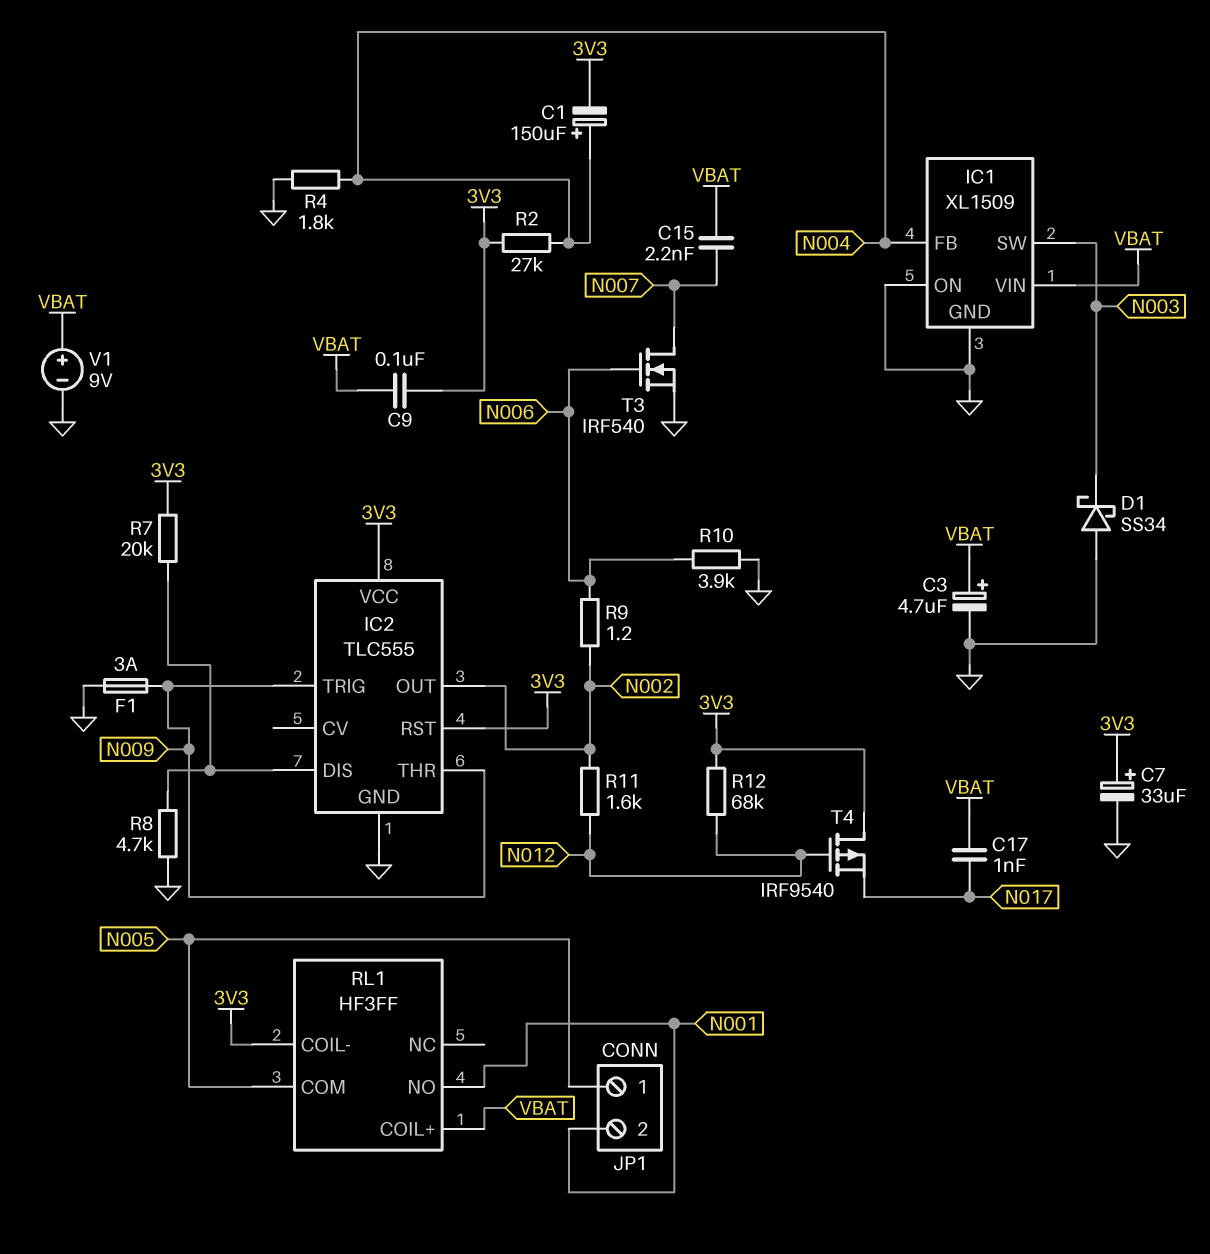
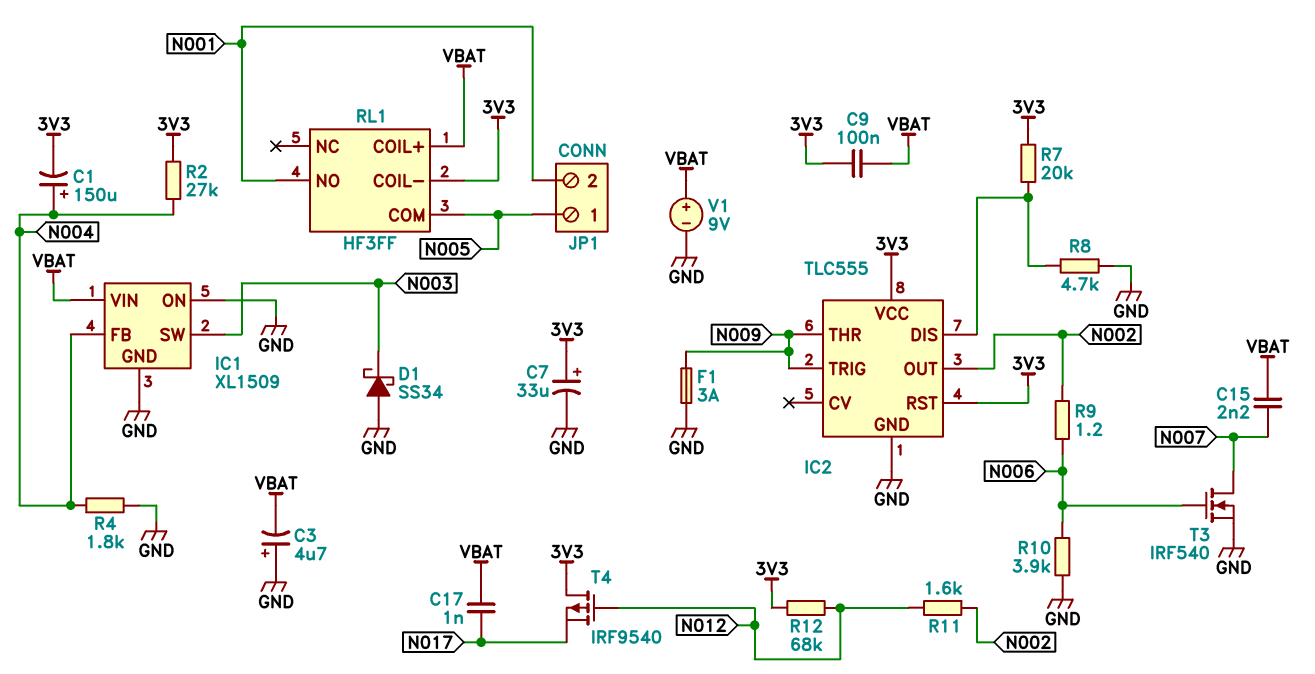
C3: 4.7uF (plus VBAT, minus GND) -> 4.7uF (plus GND, minus VBAT)

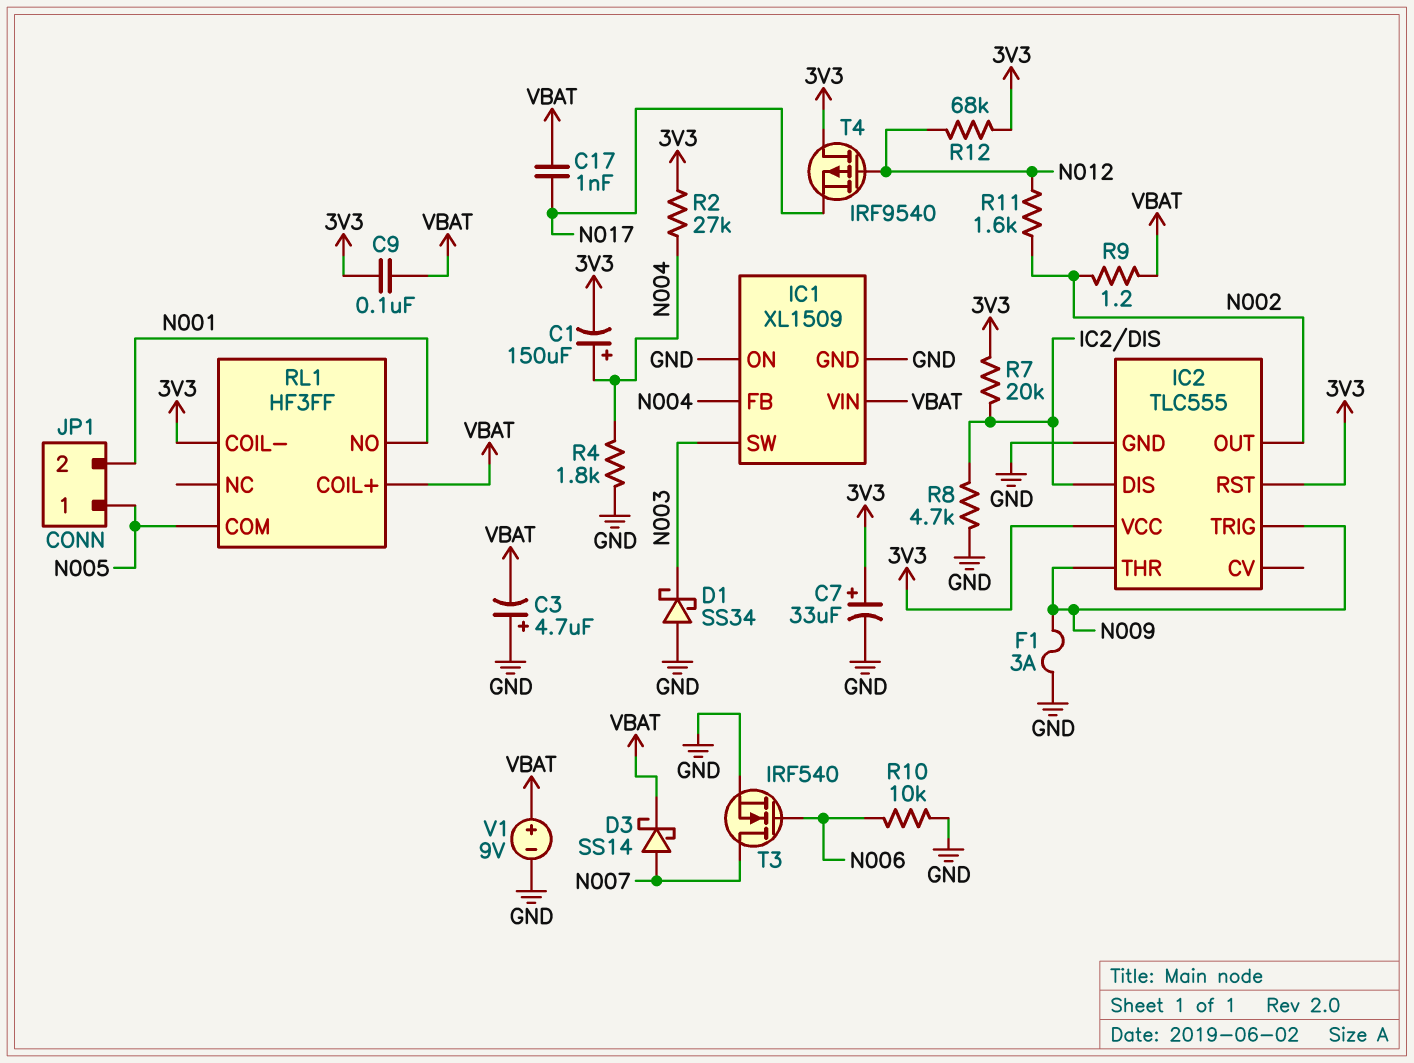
C15: 2.2nF (N007, VBAT) -> none
D3: none -> schottky SS14 (A N007, K VBAT)
R9: 1.2 (N002, N006) -> 1.2 (N002, VBAT)
R10: 3.9k (GND, N006) -> 10k (GND, N006)

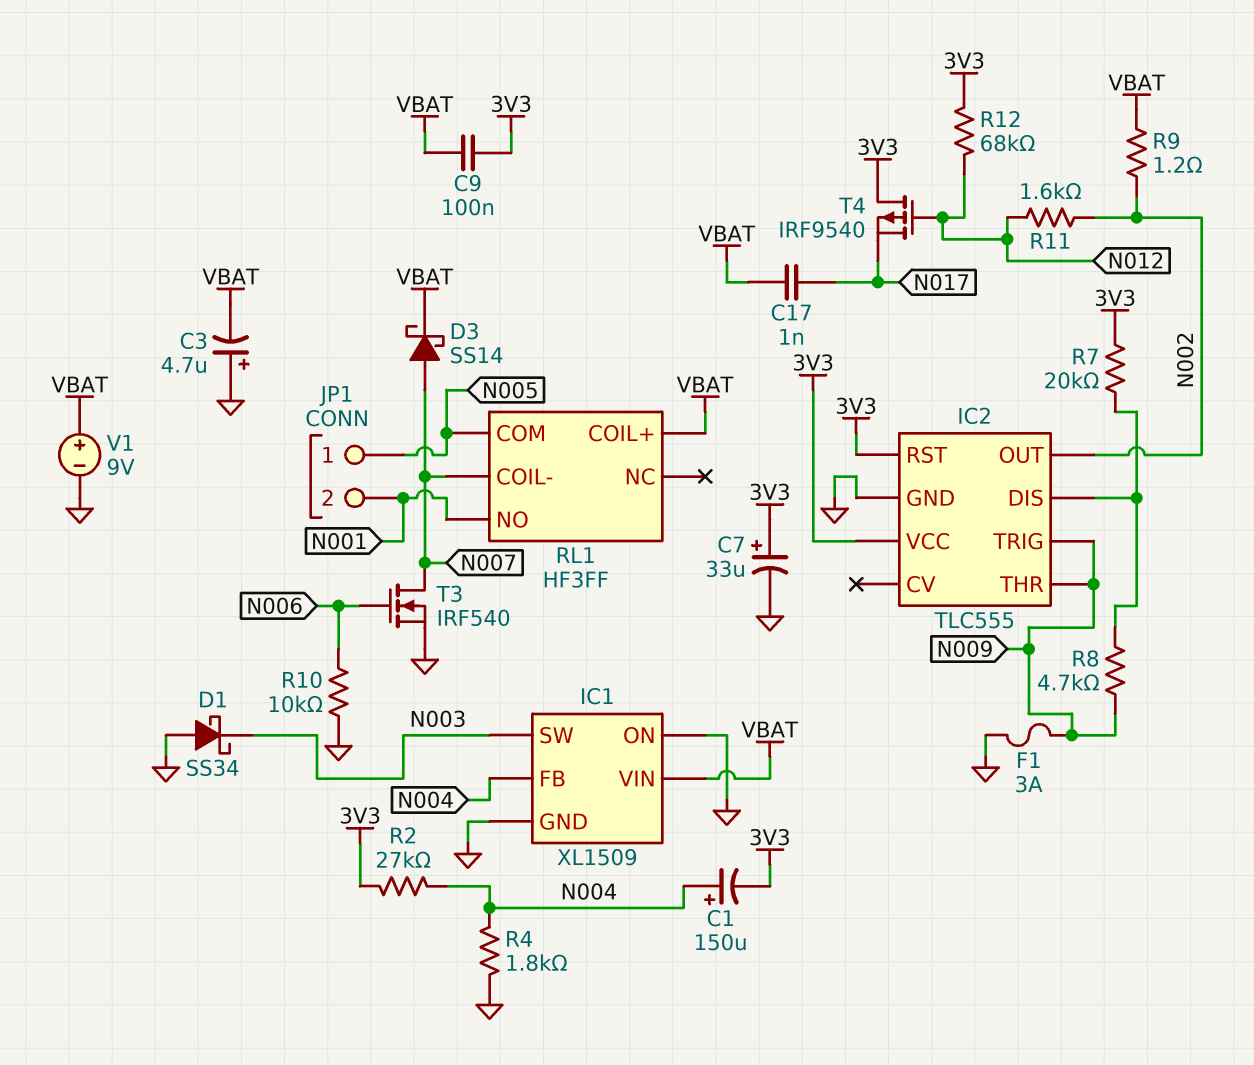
R8: 4.7k (GND, IC2/DIS) -> 4.7k (IC2/DIS, N009)
RL1 pin COIL-: 3V3 -> N007

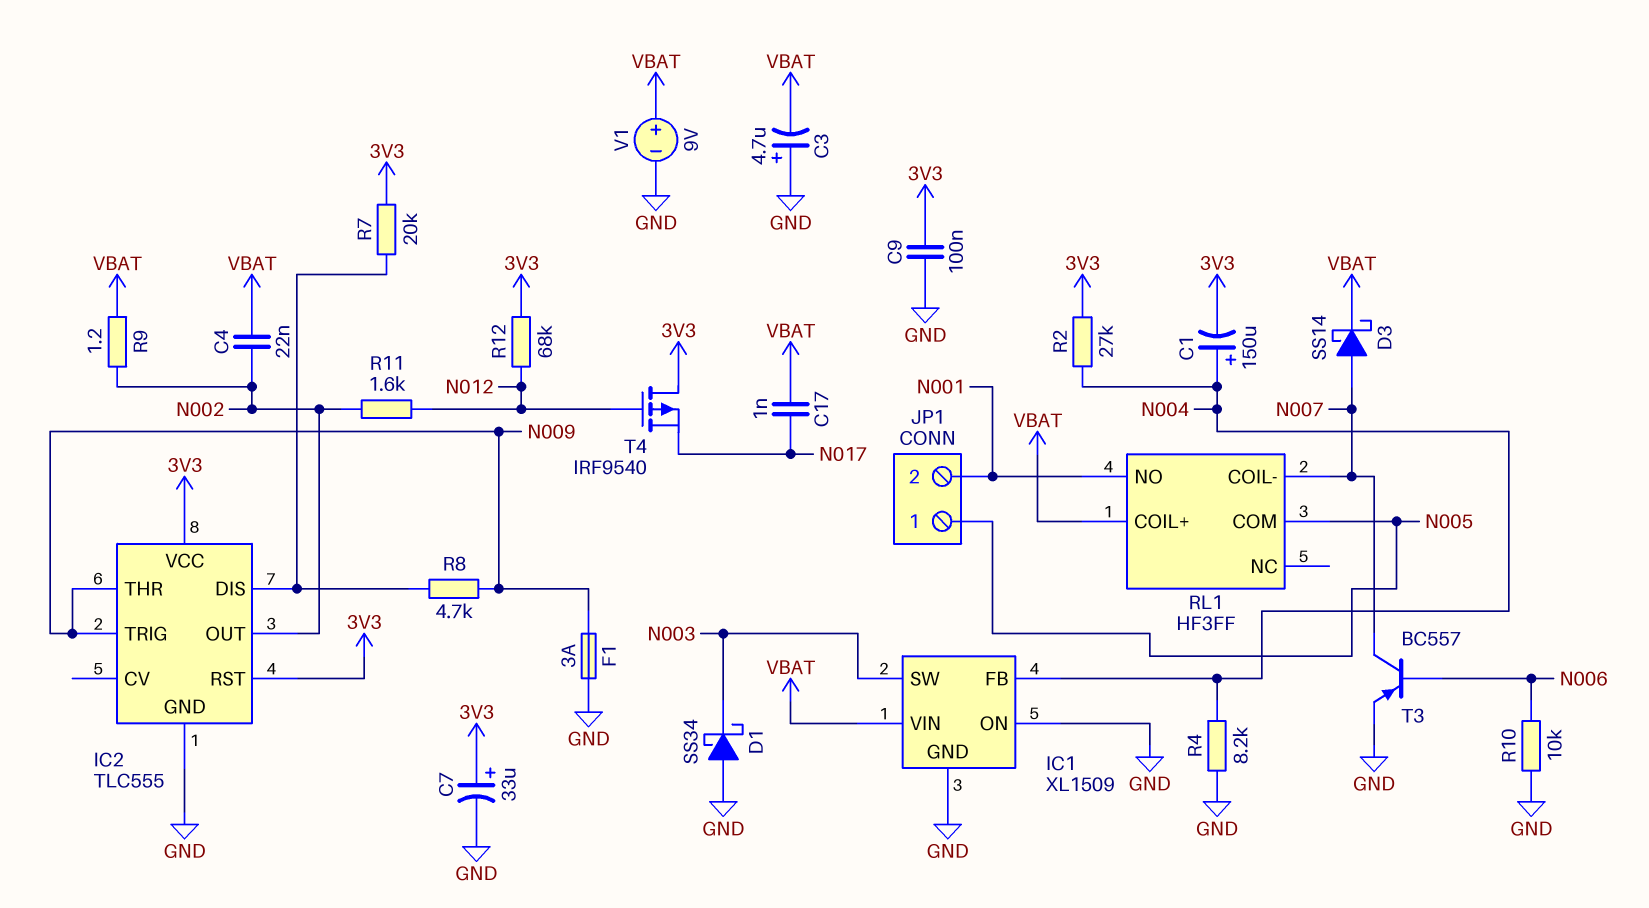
C4: none -> 22nF (N002, VBAT)
C9: 100nF (3V3, VBAT) -> 100nF (3V3, GND)
R4: 1.8k (GND, N004) -> 8.2k (GND, N004)
T3: NMOS IRF540 (G N006, D N007, S GND) -> PNP BC557 (B N006, C N007, E GND)

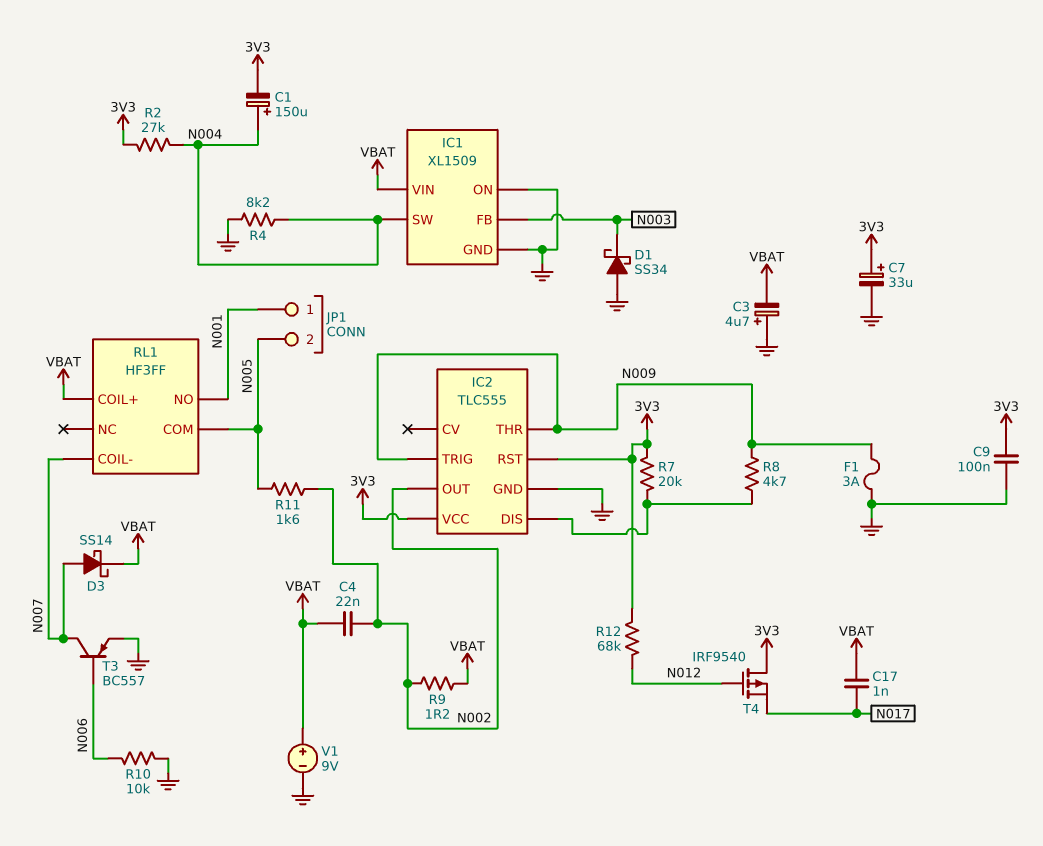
IC1 pin FB: N004 -> N003
IC1 pin SW: N003 -> N004
JP1 pin 1: N005 -> N001
JP1 pin 2: N001 -> N005
R11: 1.6k (N002, N012) -> 1.6k (N002, N005)

